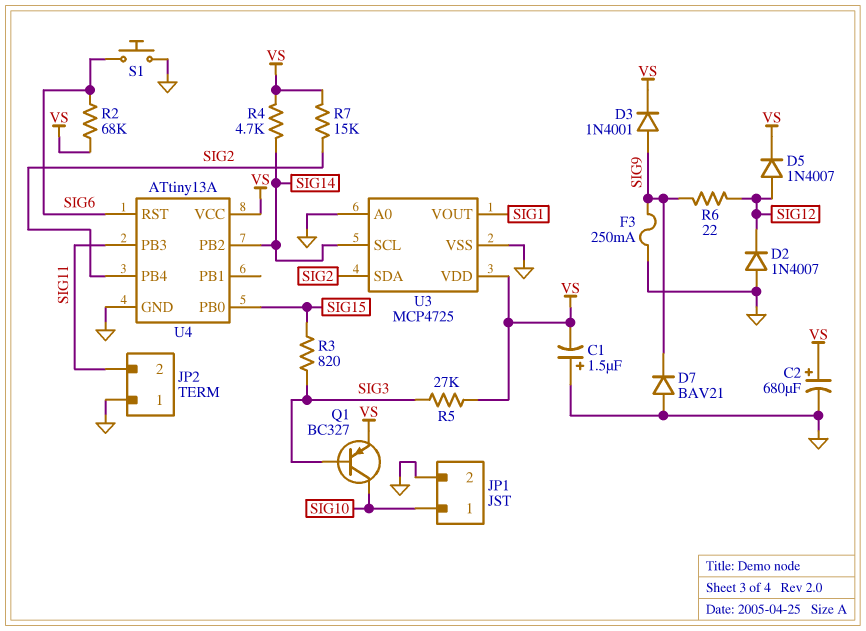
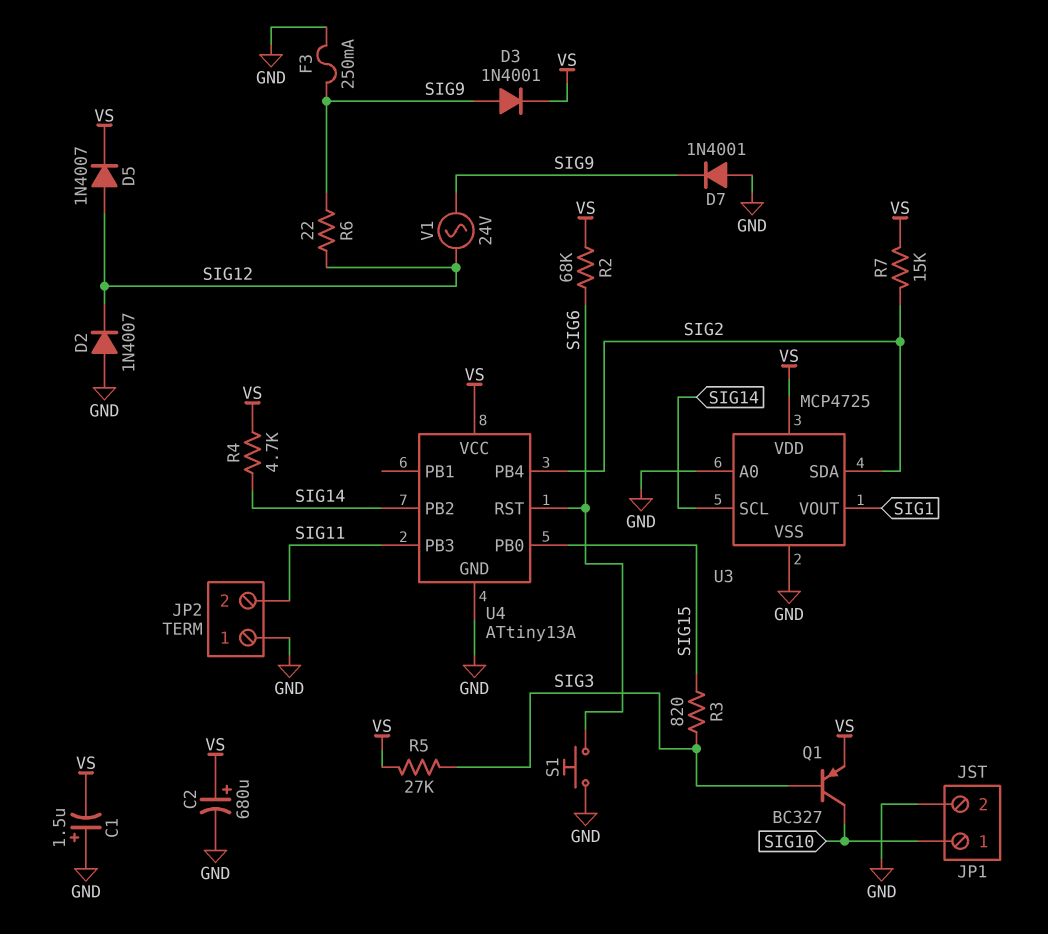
D7: diode BAV21 (A GND, K SIG9) -> diode 1N4001 (A GND, K SIG9)
V1: none -> AC 24V (SIG9, SIG12)

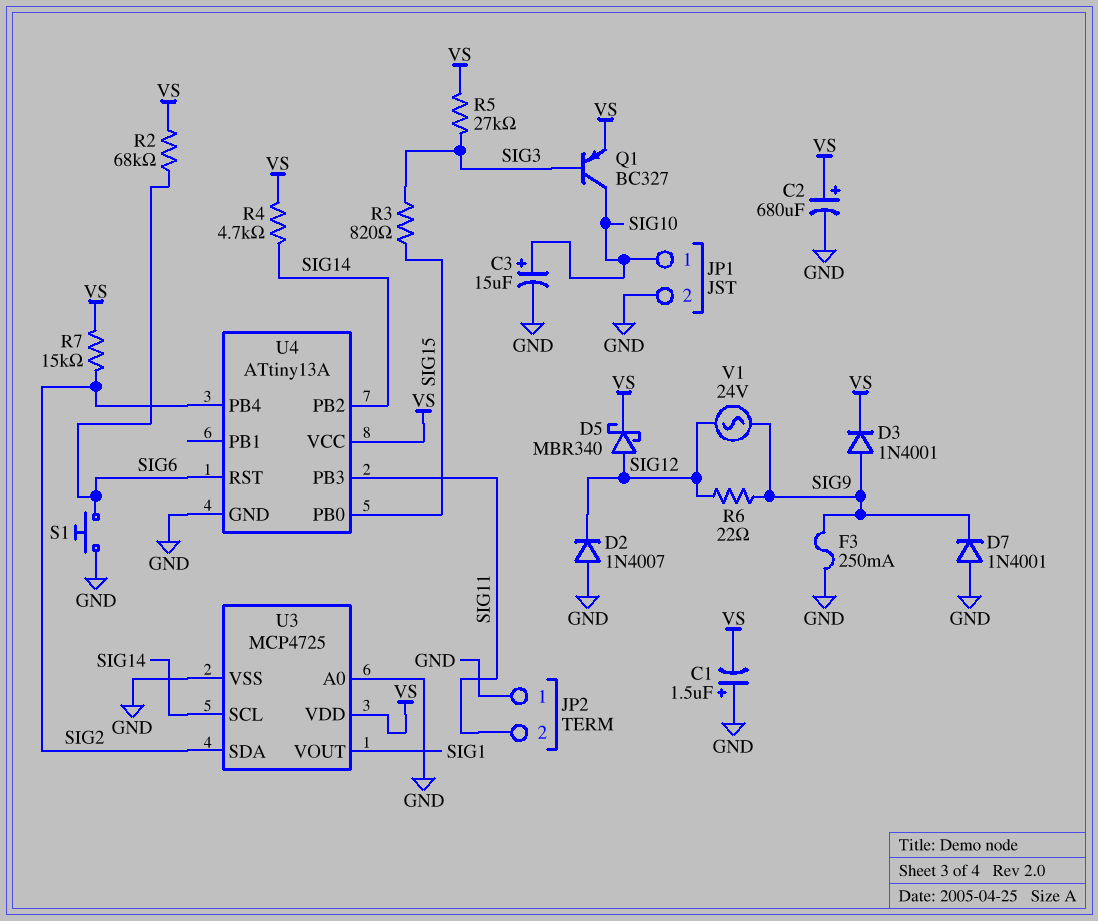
C3: none -> 15uF (plus SIG10, minus GND)
D5: diode 1N4007 (A SIG12, K VS) -> schottky MBR340 (A SIG12, K VS)

